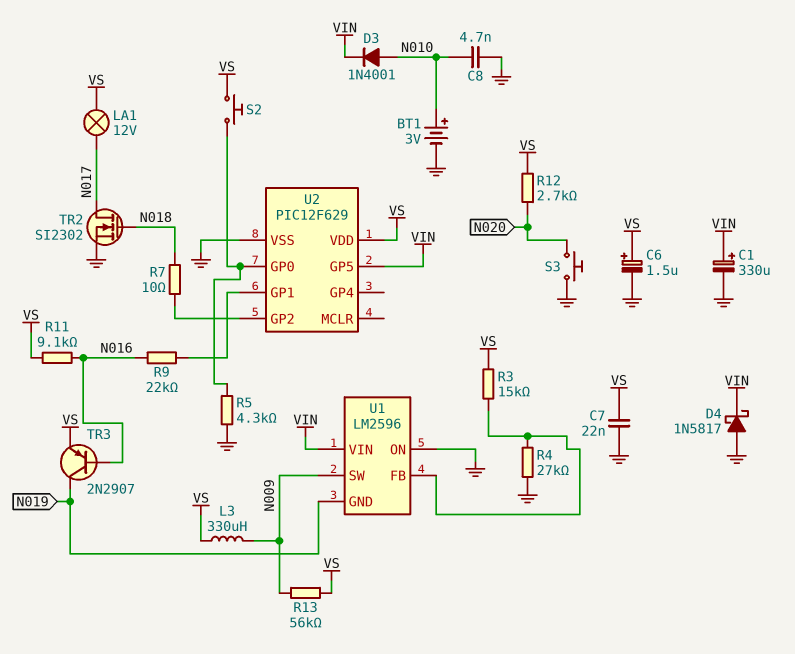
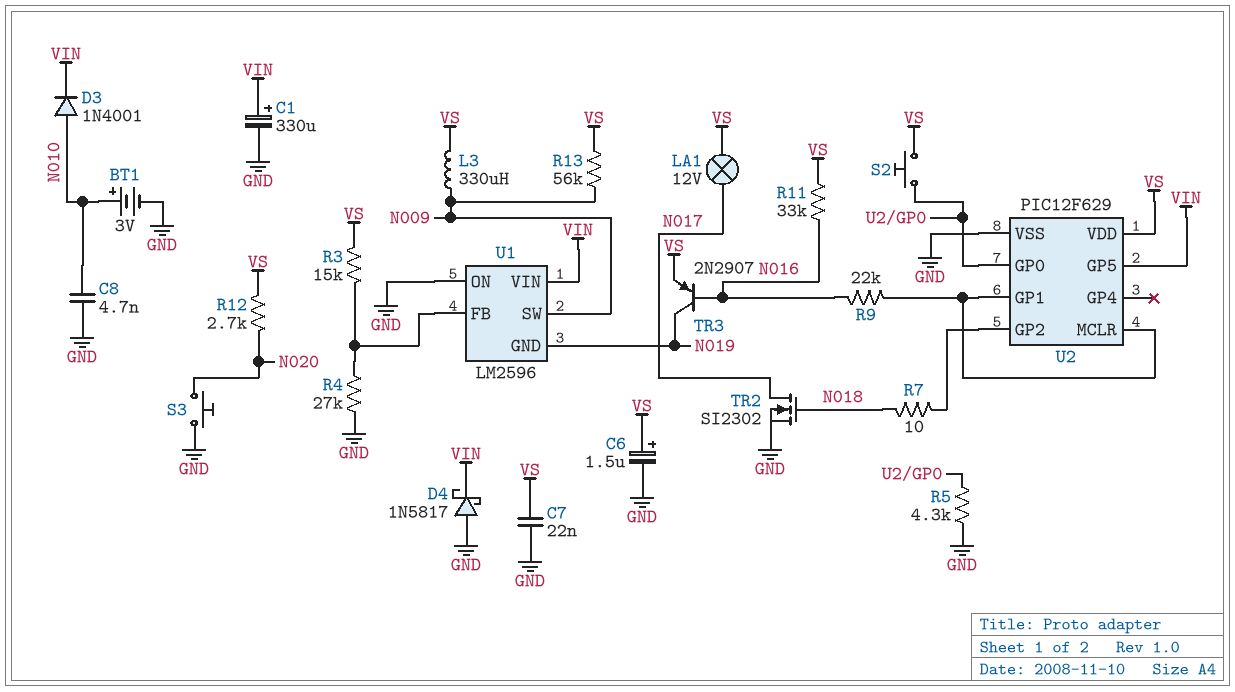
R11: 9.1k (N016, VS) -> 33k (N016, VS)
U2 pin MCLR: none -> U2/GP1

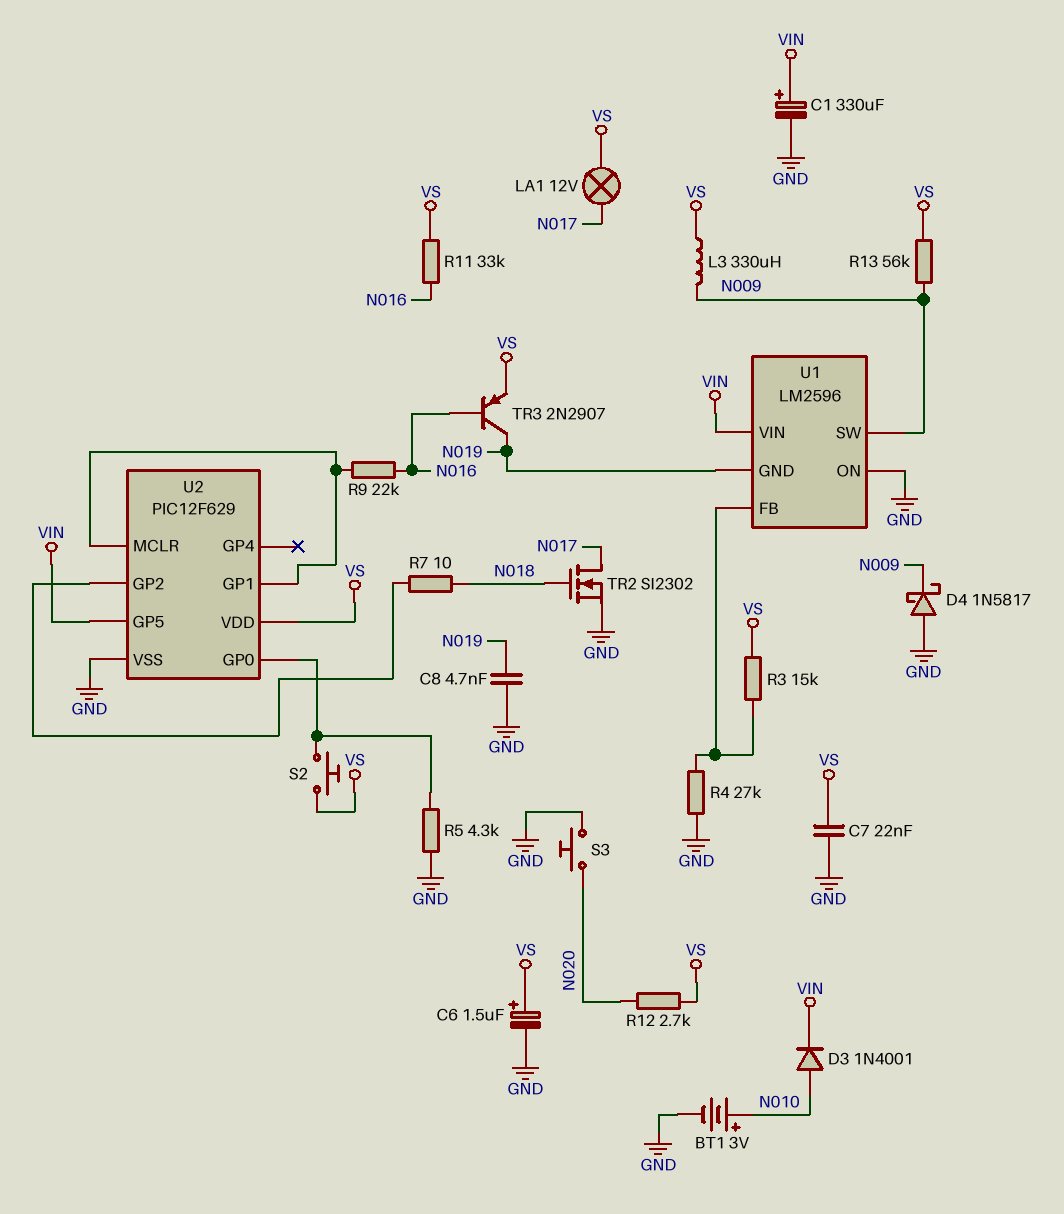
C8: 4.7nF (GND, N010) -> 4.7nF (GND, N019)
D4: schottky 1N5817 (A GND, K VIN) -> schottky 1N5817 (A GND, K N009)

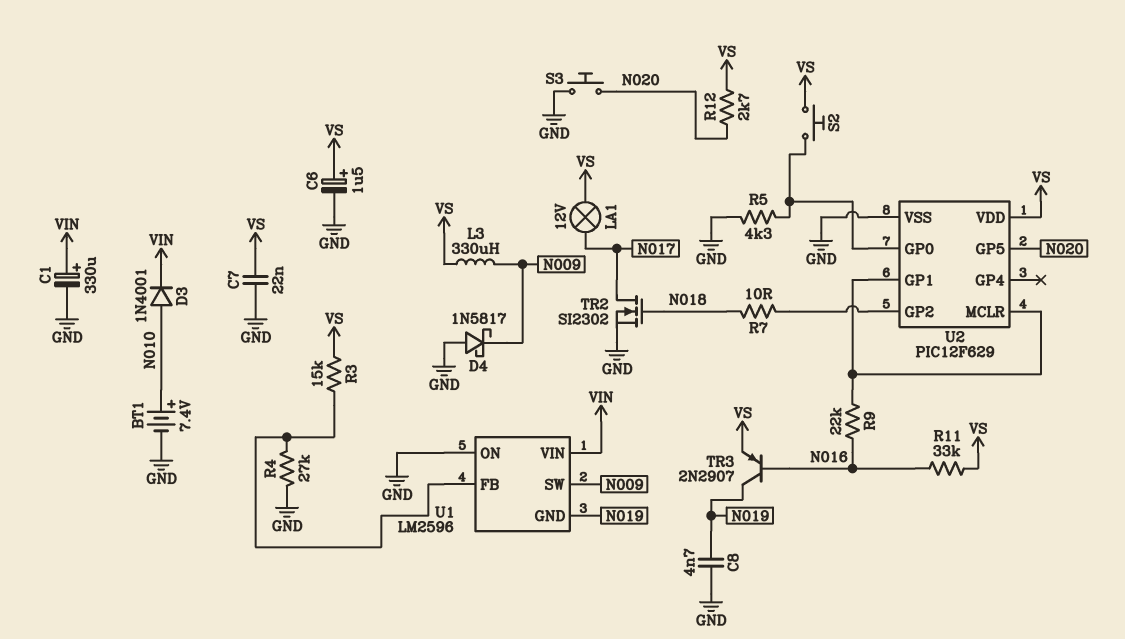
BT1: 3V (plus N010, minus GND) -> 7.4V (plus N010, minus GND)
R13: 56k (N009, VS) -> none
U2 pin GP5: VIN -> N020

